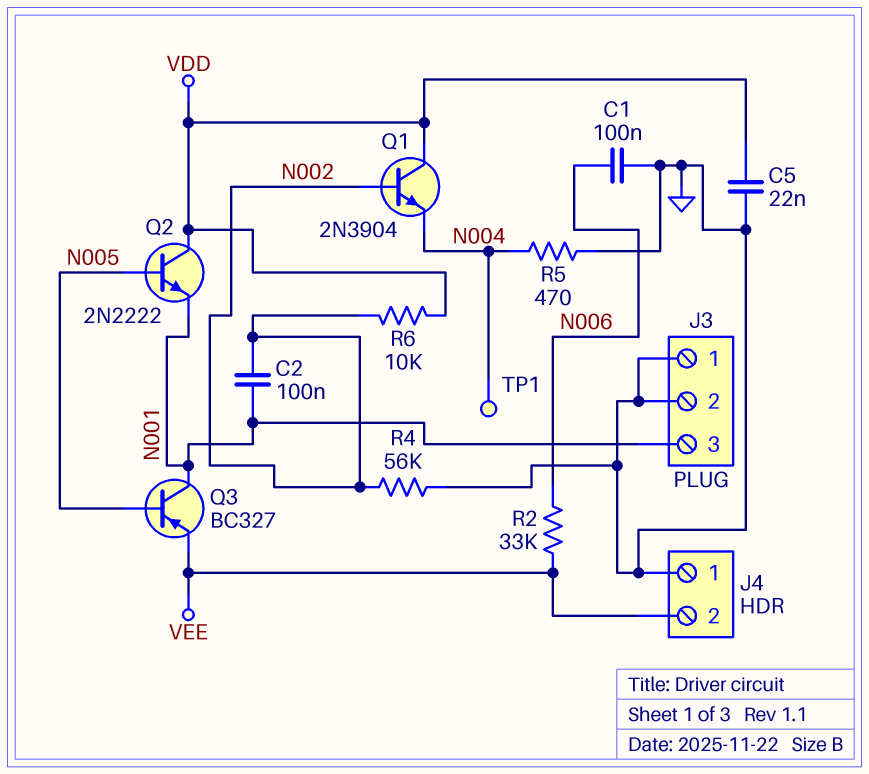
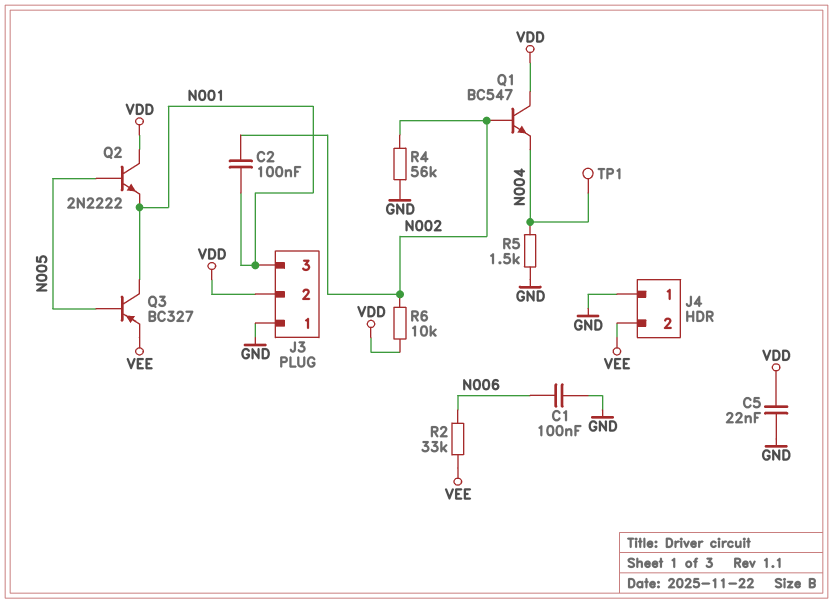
J3 pin 2: GND -> VDD
Q1: NPN 2N3904 (B N002, C VDD, E N004) -> NPN BC547 (B N002, C VDD, E N004)
R5: 470 (GND, N004) -> 1.5k (GND, N004)

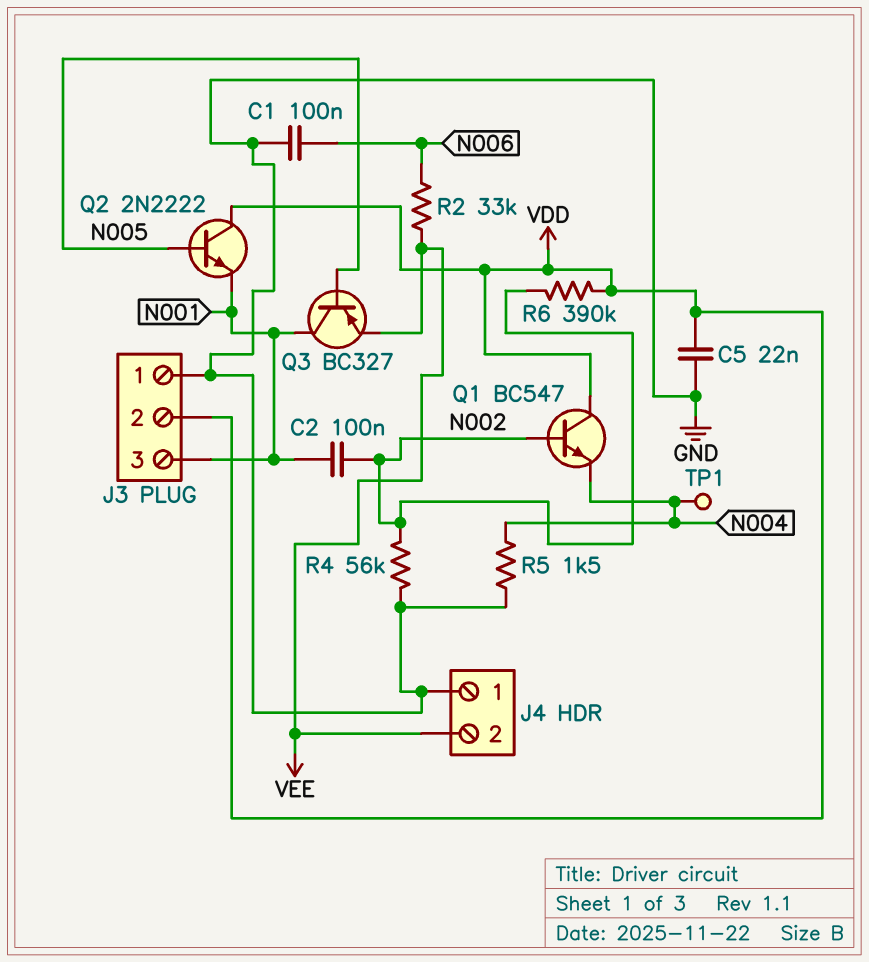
R6: 10k (N002, VDD) -> 390k (N002, VDD)

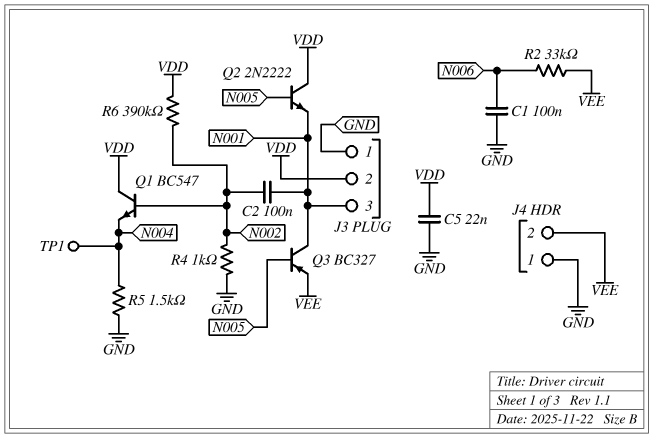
R4: 56k (GND, N002) -> 1k (GND, N002)

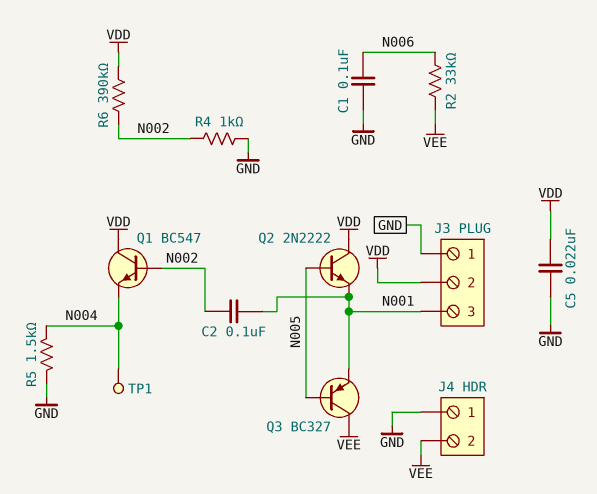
Q3: PNP BC327 (B N005, C N001, E VEE) -> PNP BC327 (B N005, C VEE, E N001)

